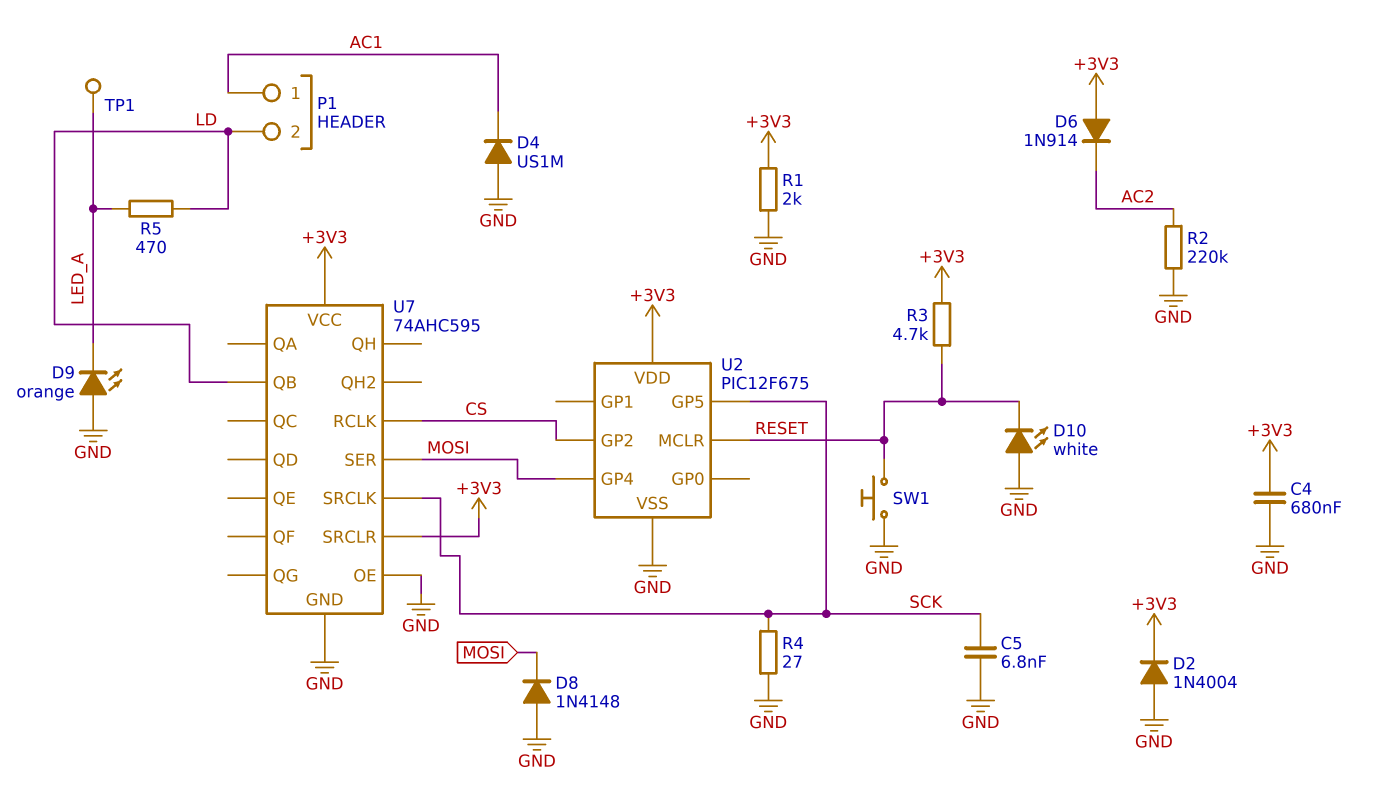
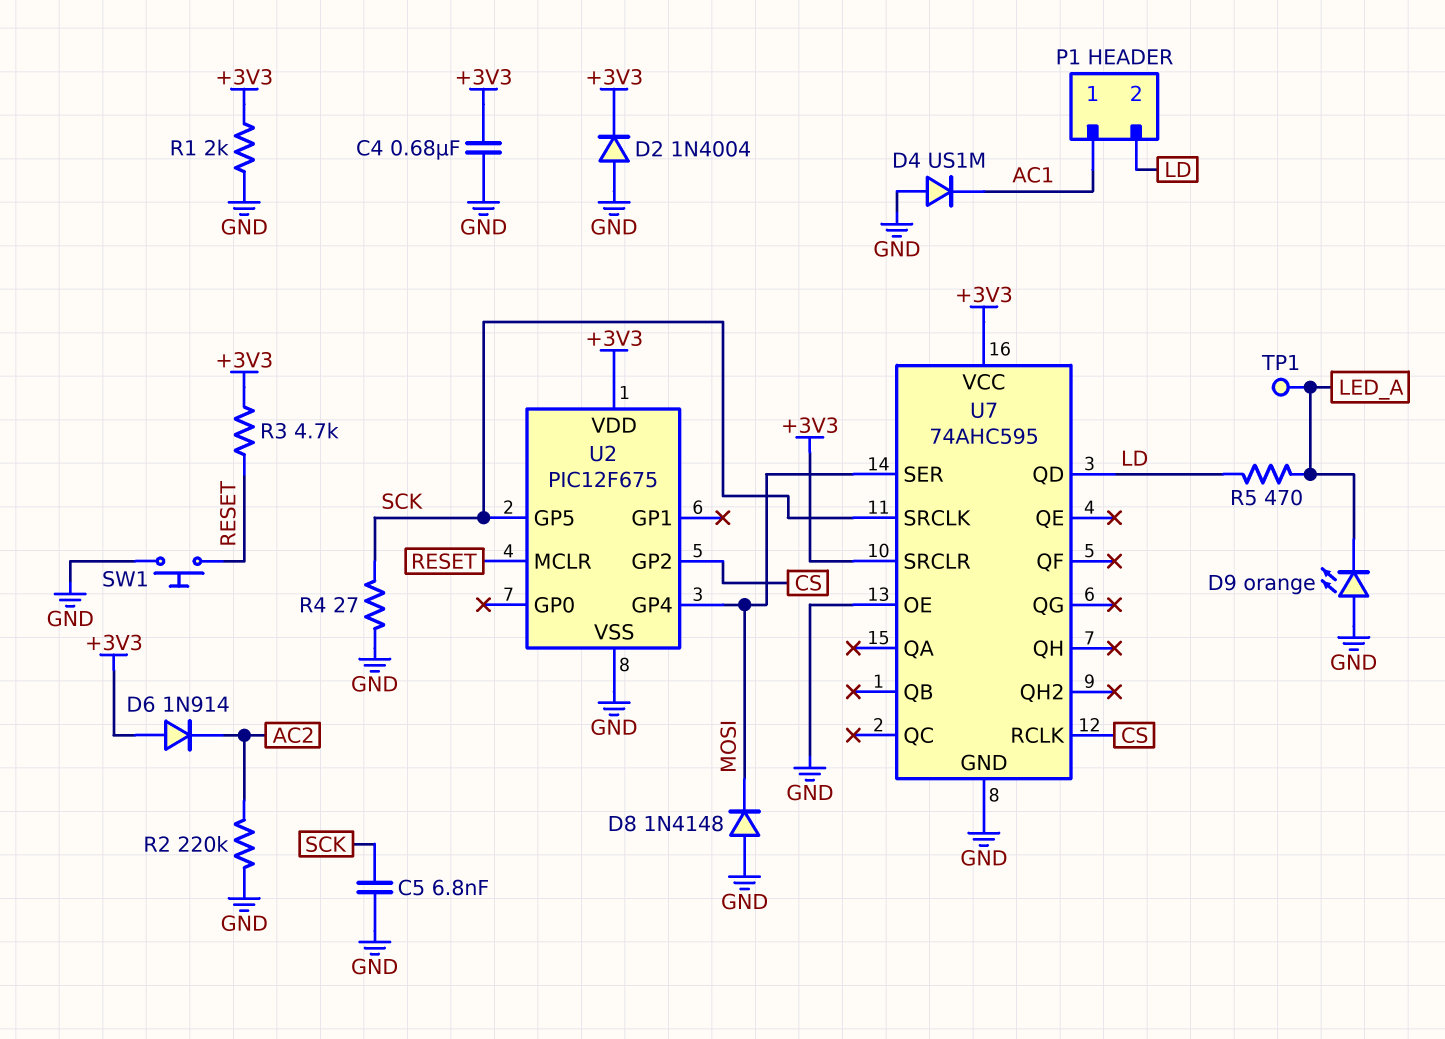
D10: LED white (A GND, K RESET) -> none
U7 pin QB: LD -> none
U7 pin QD: none -> LD

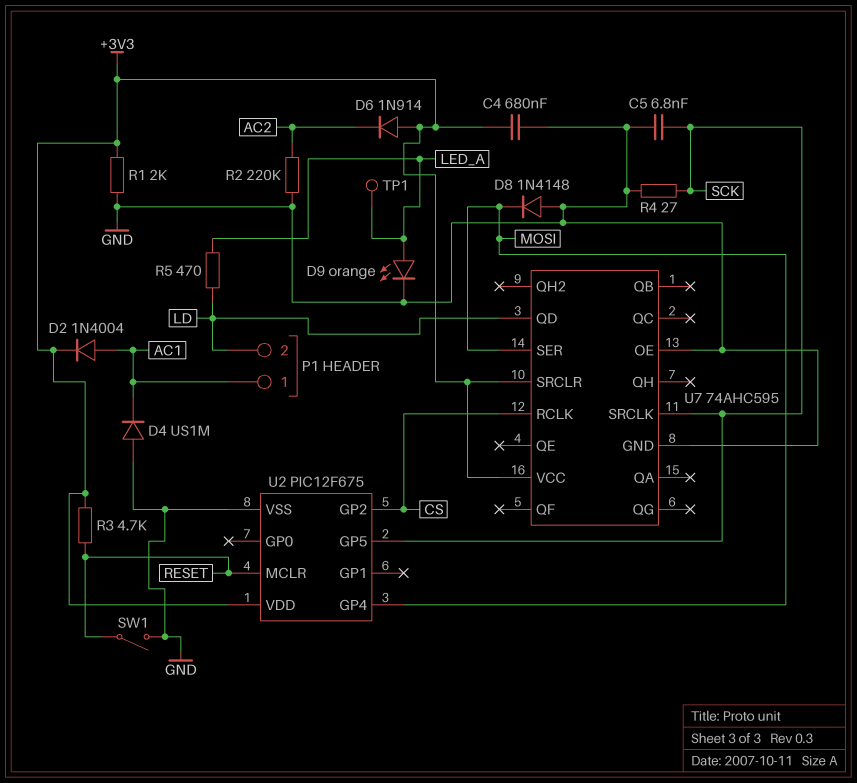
D2: diode 1N4004 (A GND, K +3V3) -> diode 1N4004 (A AC1, K +3V3)
D9: LED orange (A GND, K LED_A) -> LED orange (A LED_A, K GND)
SW1: button (GND, RESET) -> switch (GND, RESET)

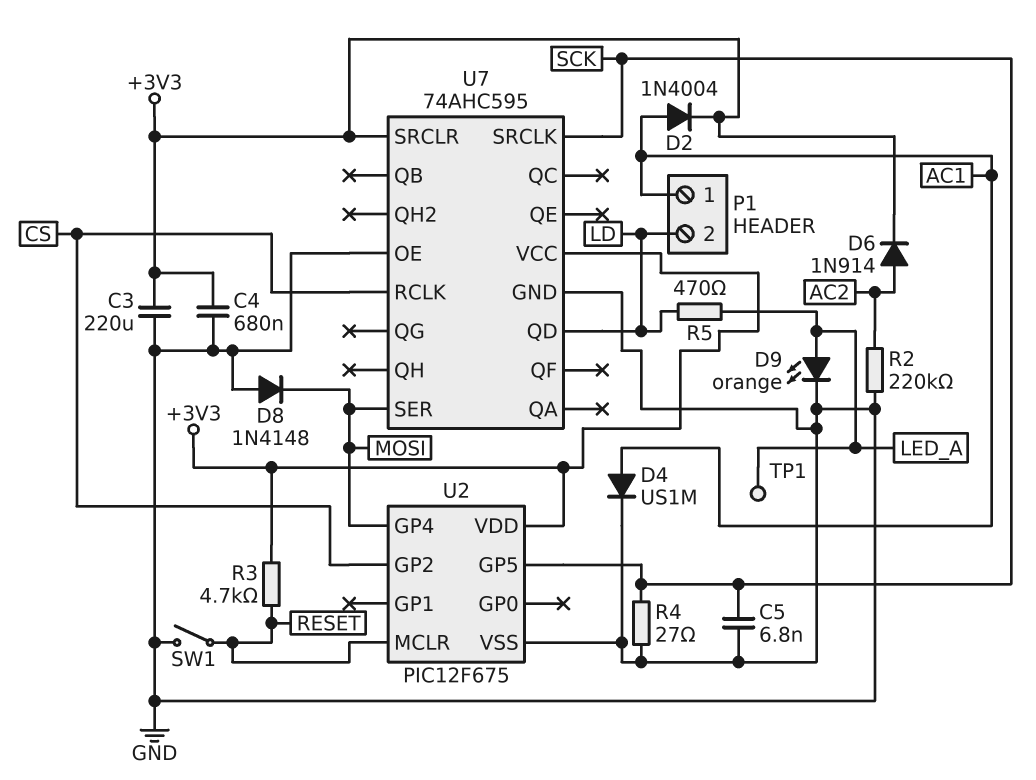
C3: none -> 220uF (+3V3, GND)
D4: diode US1M (A GND, K AC1) -> diode US1M (A AC1, K GND)
D6: diode 1N914 (A +3V3, K AC2) -> diode 1N914 (A AC2, K +3V3)
R1: 2k (+3V3, GND) -> none

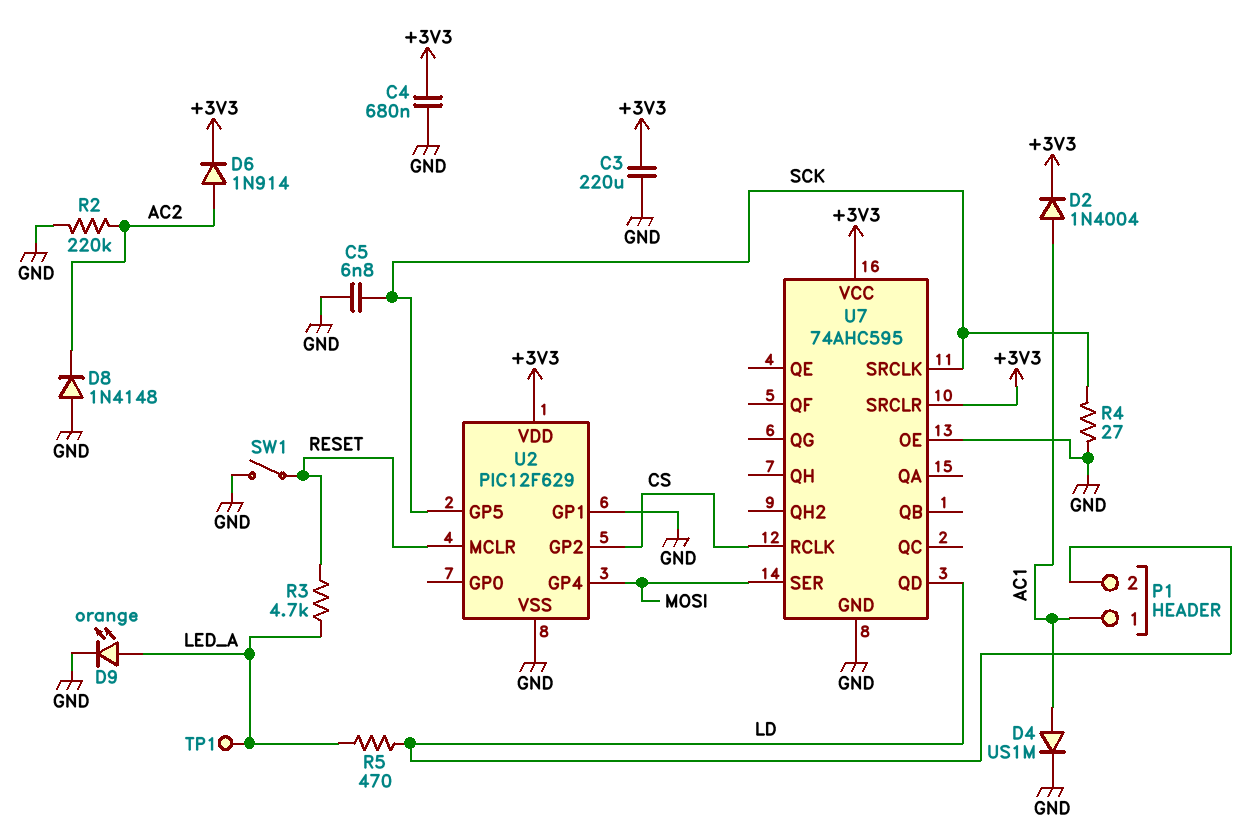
D8: diode 1N4148 (A GND, K MOSI) -> diode 1N4148 (A GND, K AC2)
R3: 4.7k (+3V3, RESET) -> 4.7k (LED_A, RESET)
U2: PIC12F675 -> PIC12F629
U2 pin GP1: none -> GND

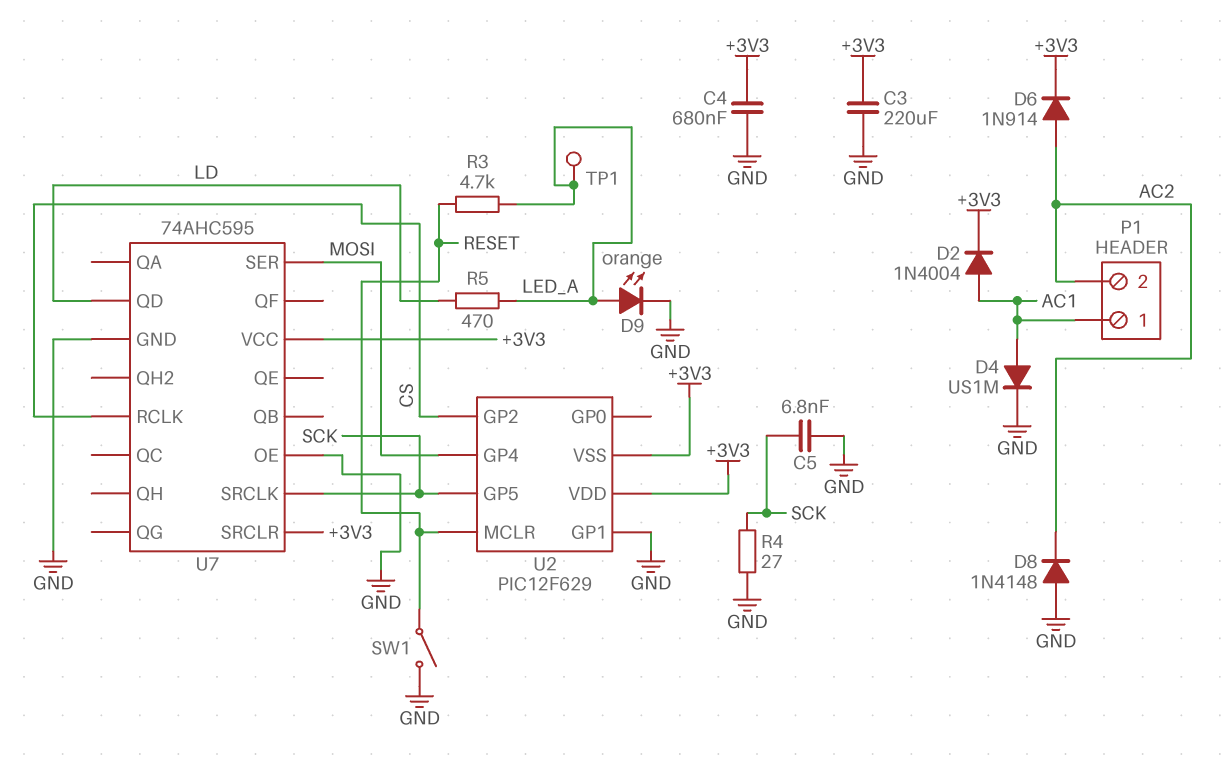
P1 pin 2: LD -> AC2
R2: 220k (AC2, GND) -> none
U2 pin VSS: GND -> +3V3

